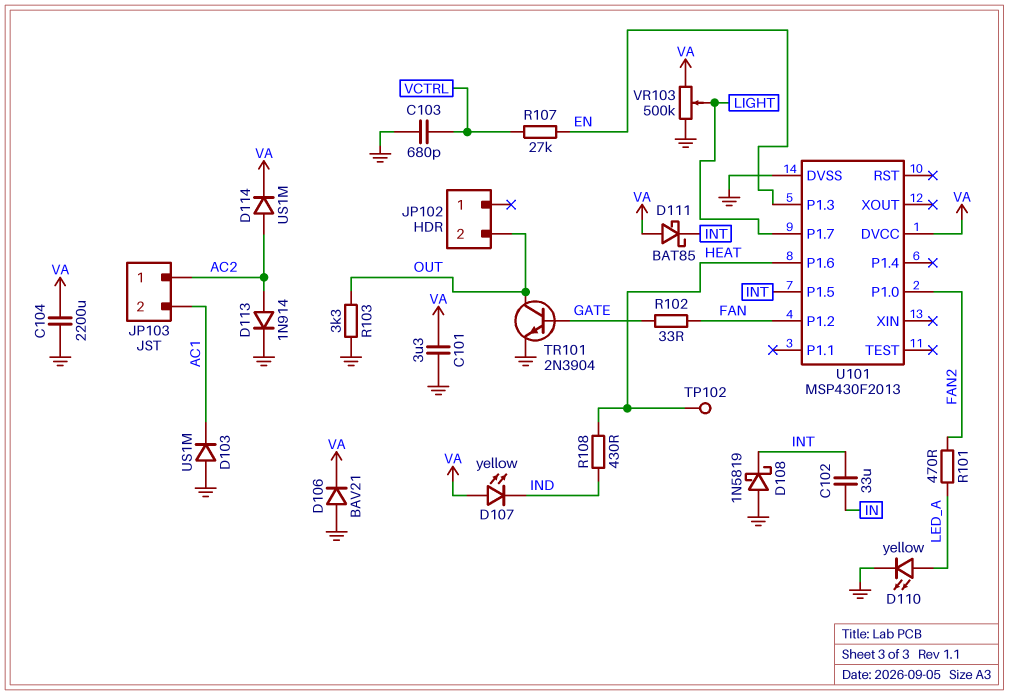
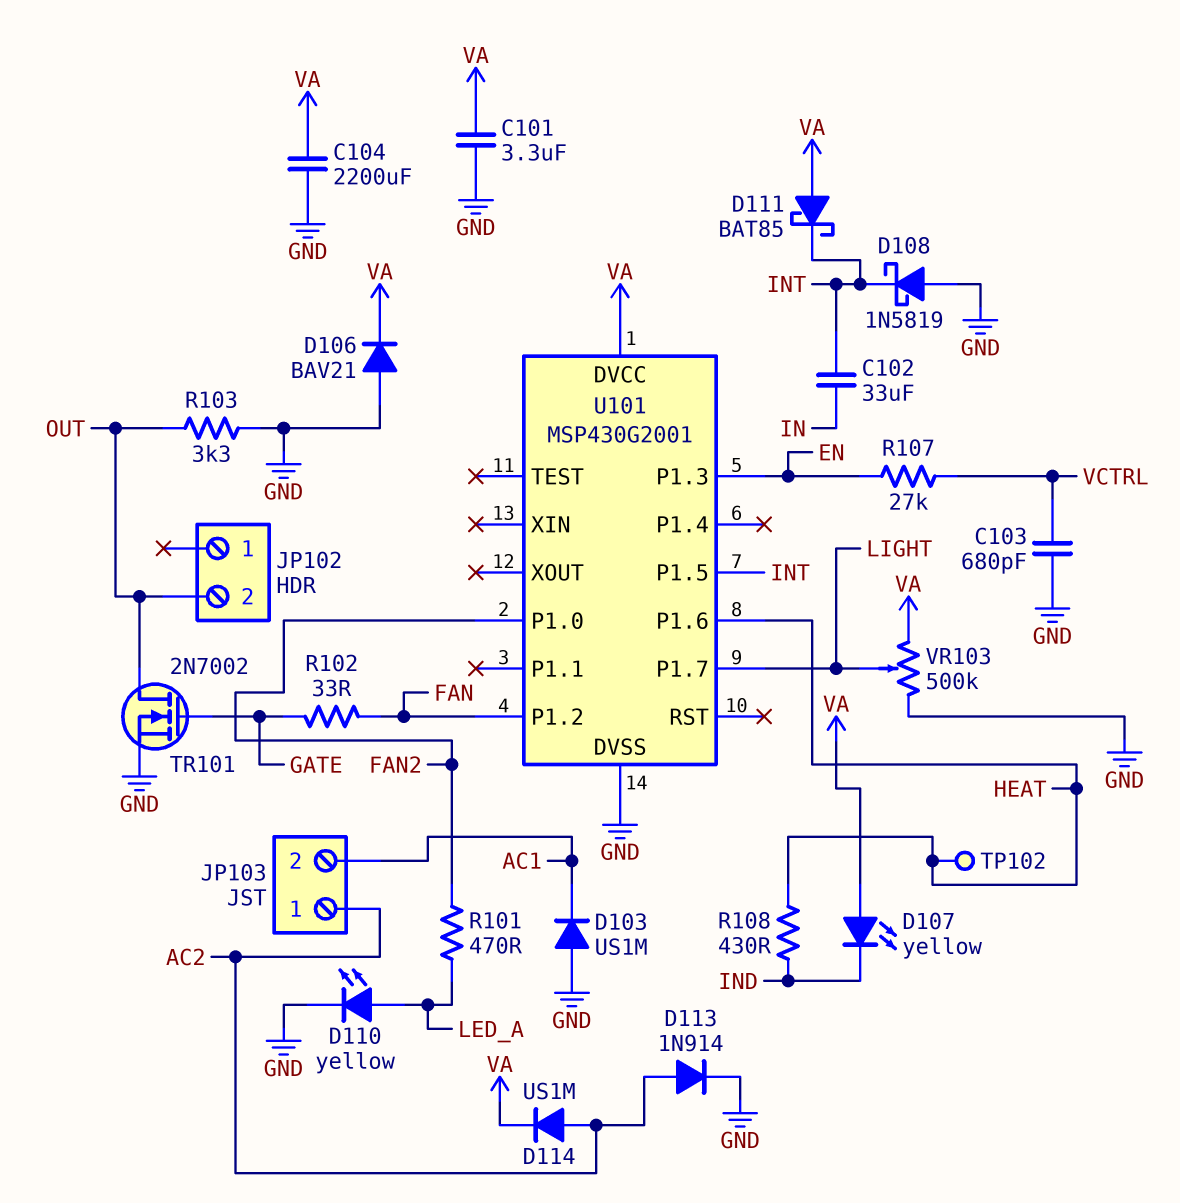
TR101: NPN 2N3904 (B GATE, C OUT, E GND) -> NMOS 2N7002 (G GATE, D OUT, S GND)
U101: MSP430F2013 -> MSP430G2001

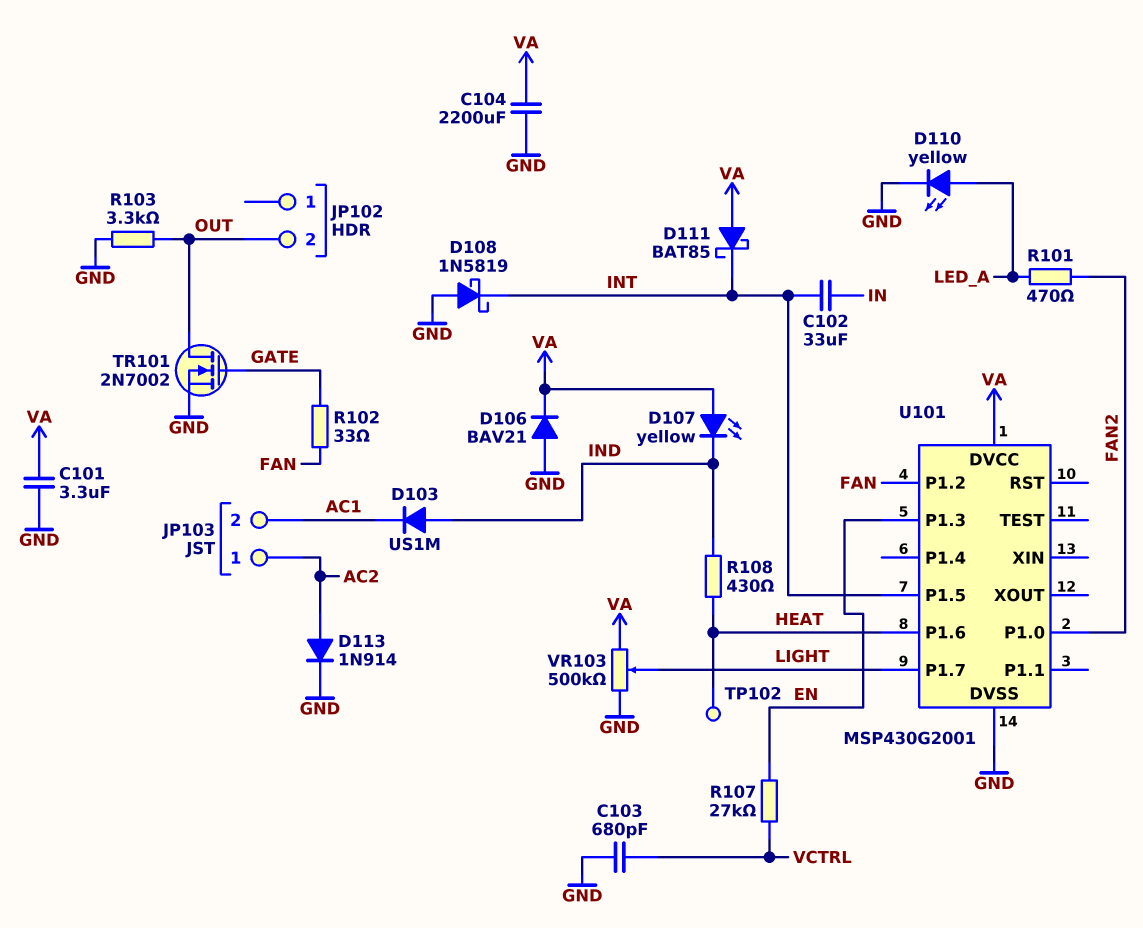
D103: diode US1M (A GND, K AC1) -> diode US1M (A IND, K AC1)
D114: diode US1M (A AC2, K VA) -> none

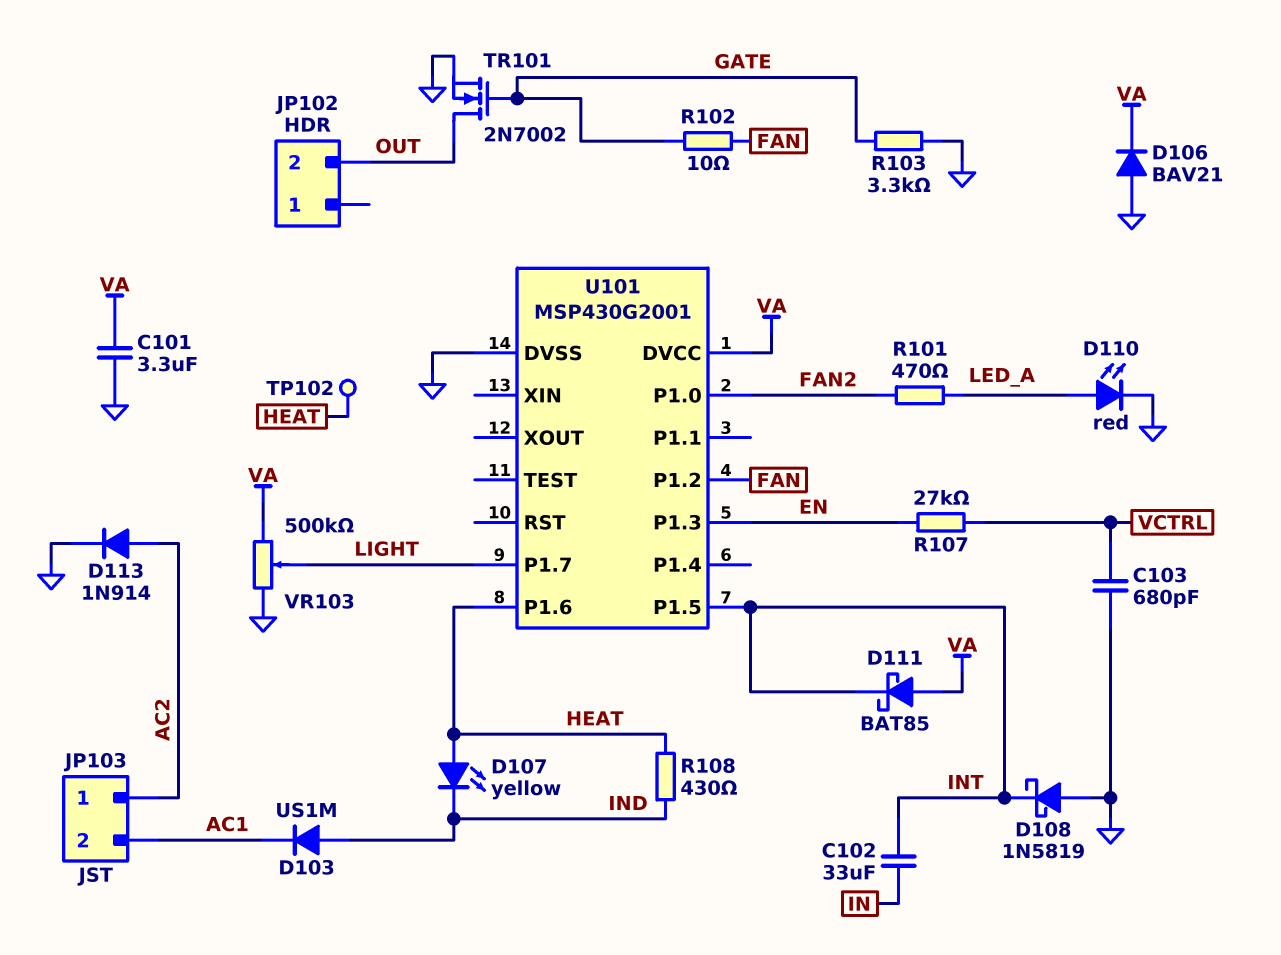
C104: 2200uF (GND, VA) -> none
D107: LED yellow (A VA, K IND) -> LED yellow (A HEAT, K IND)
D110: LED yellow (A LED_A, K GND) -> LED red (A LED_A, K GND)
R102: 33 (FAN, GATE) -> 10 (FAN, GATE)
R103: 3.3k (GND, OUT) -> 3.3k (GATE, GND)

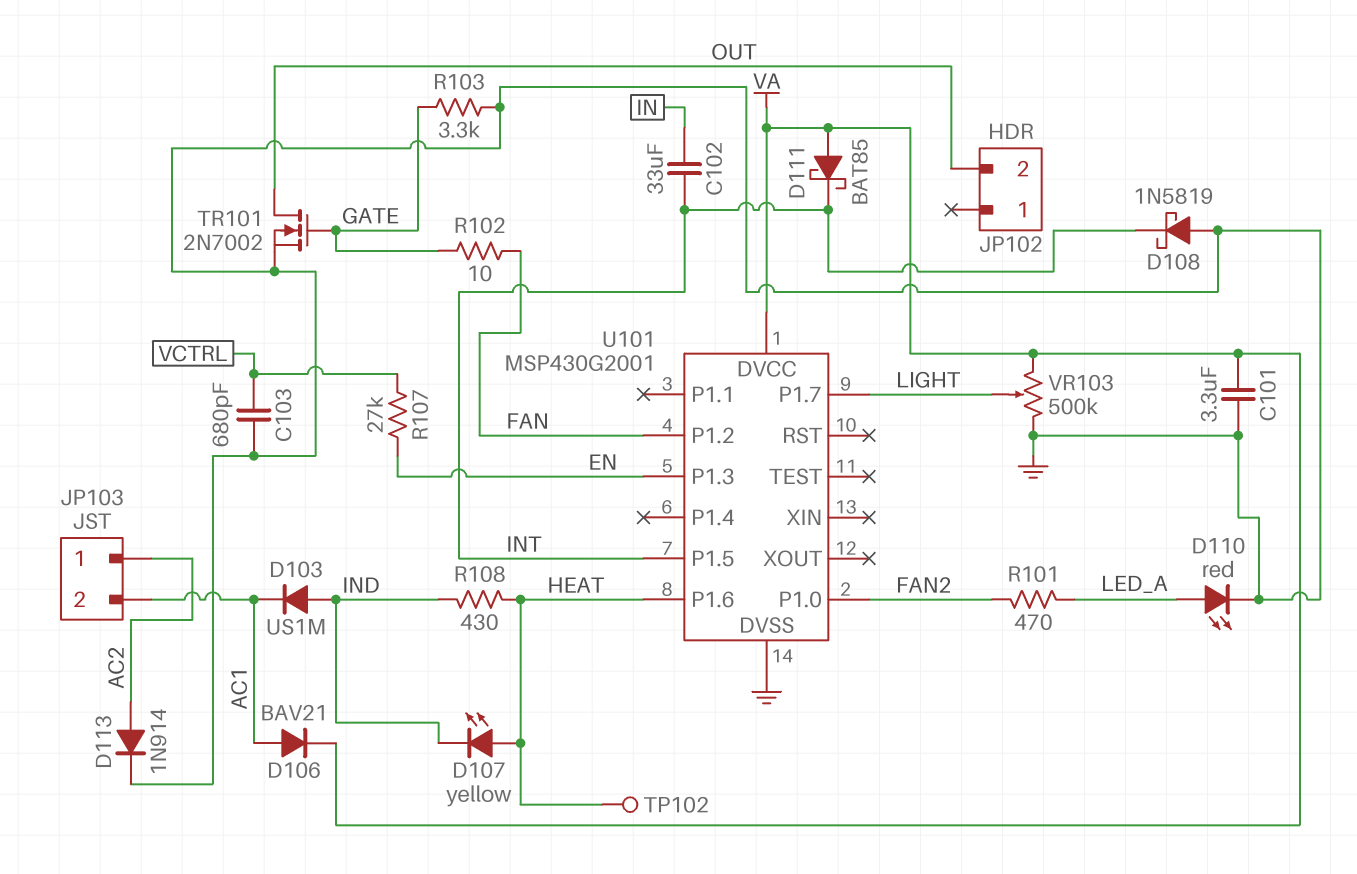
D106: diode BAV21 (A GND, K VA) -> diode BAV21 (A AC1, K VA)

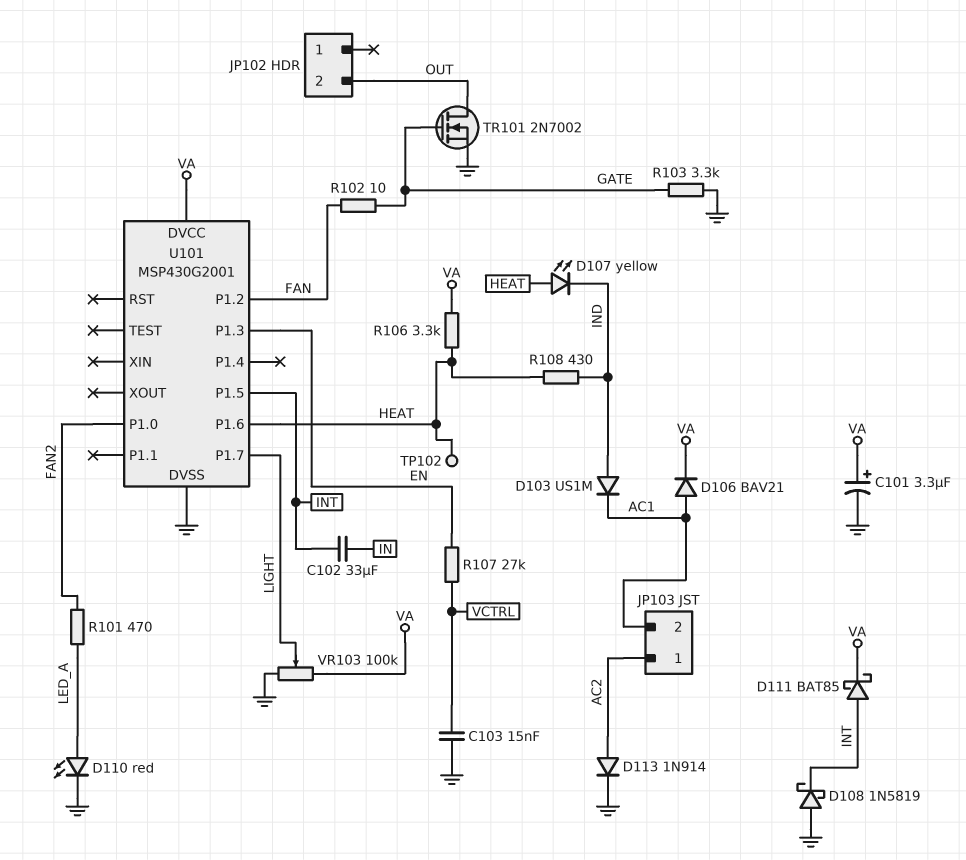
C101: 3.3uF (GND, VA) -> 3.3uF (plus VA, minus GND)
C103: 680pF (GND, VCTRL) -> 15nF (GND, VCTRL)
D111: schottky BAT85 (A VA, K INT) -> schottky BAT85 (A INT, K VA)
R106: none -> 3.3k (HEAT, VA)
VR103: 500k (GND, VA, wiper LIGHT) -> 100k (GND, VA, wiper LIGHT)

